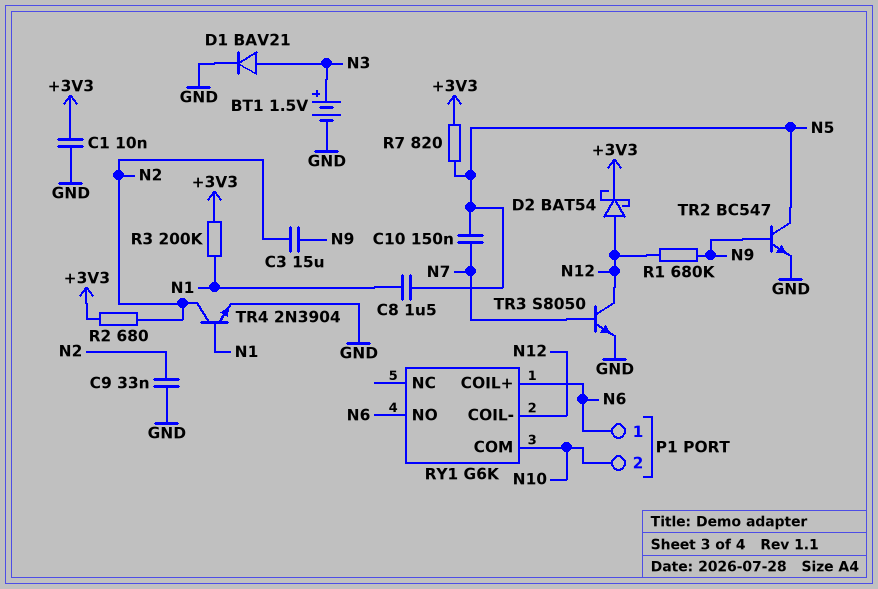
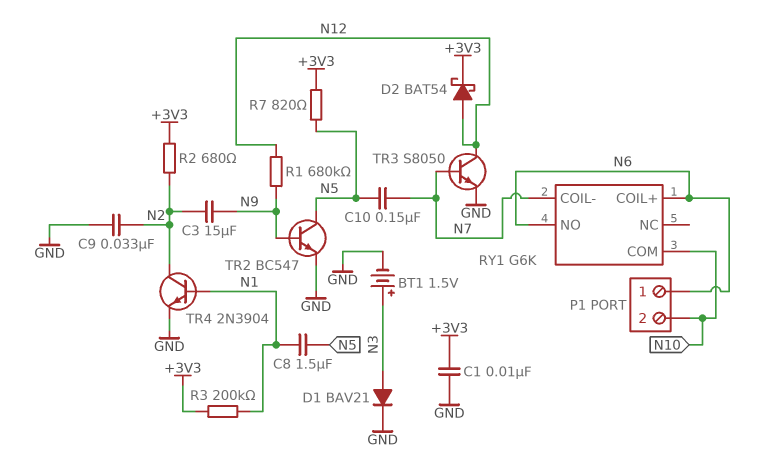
RY1 pin COIL-: N12 -> N7

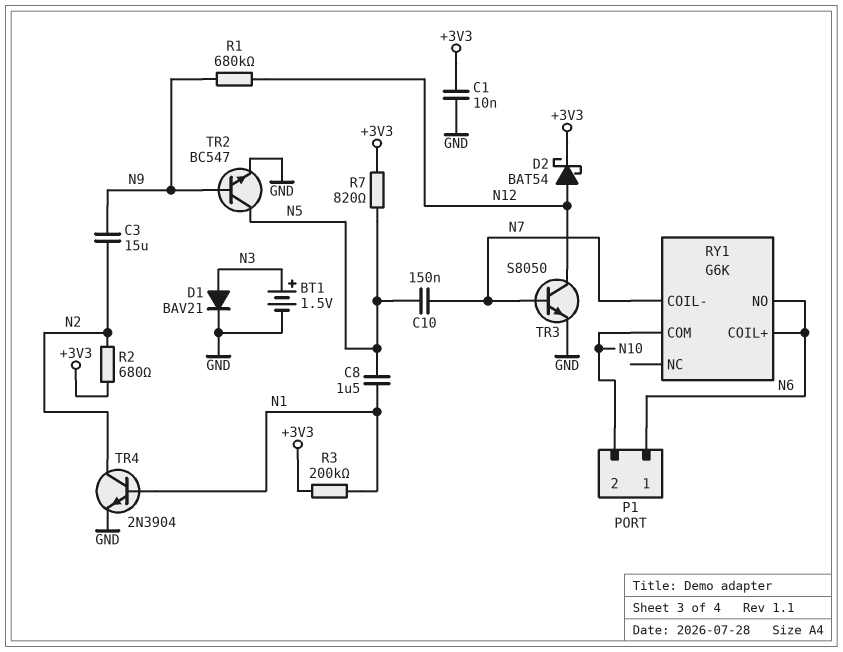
C9: 33nF (GND, N2) -> none

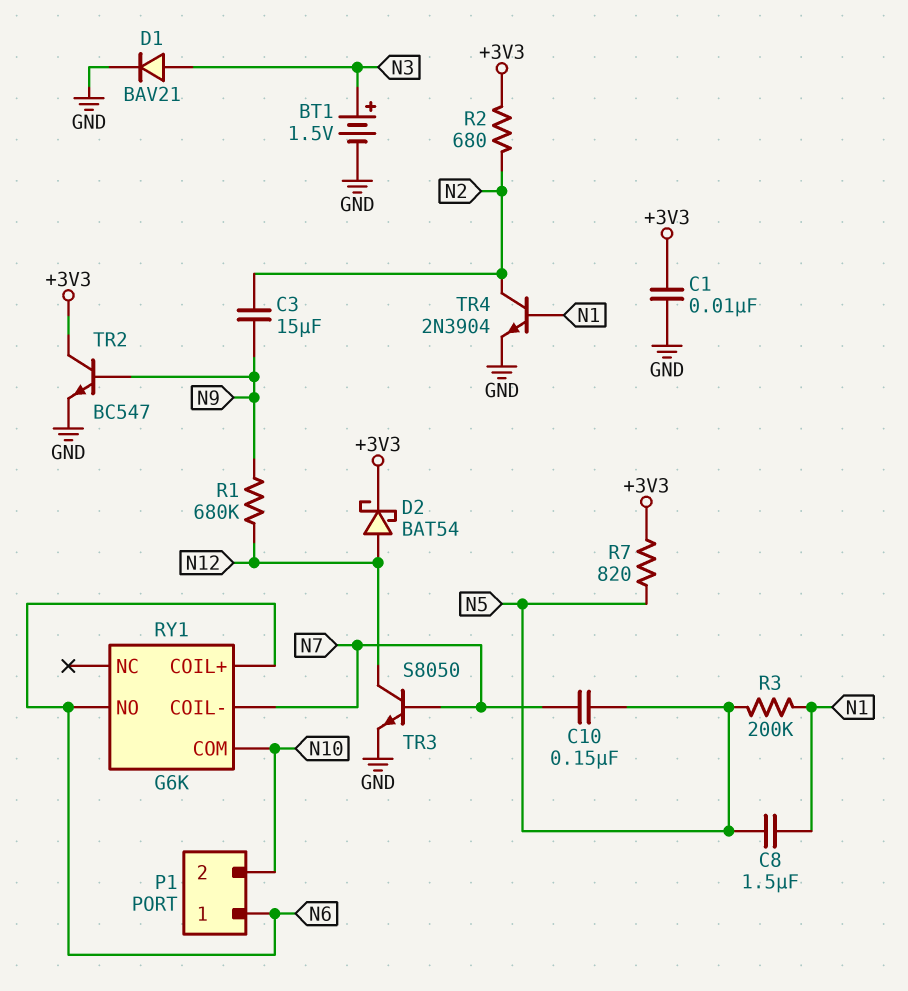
R3: 200k (+3V3, N1) -> 200k (N1, N5)
TR2: NPN BC547 (B N9, C N5, E GND) -> NPN BC547 (B N9, C +3V3, E GND)

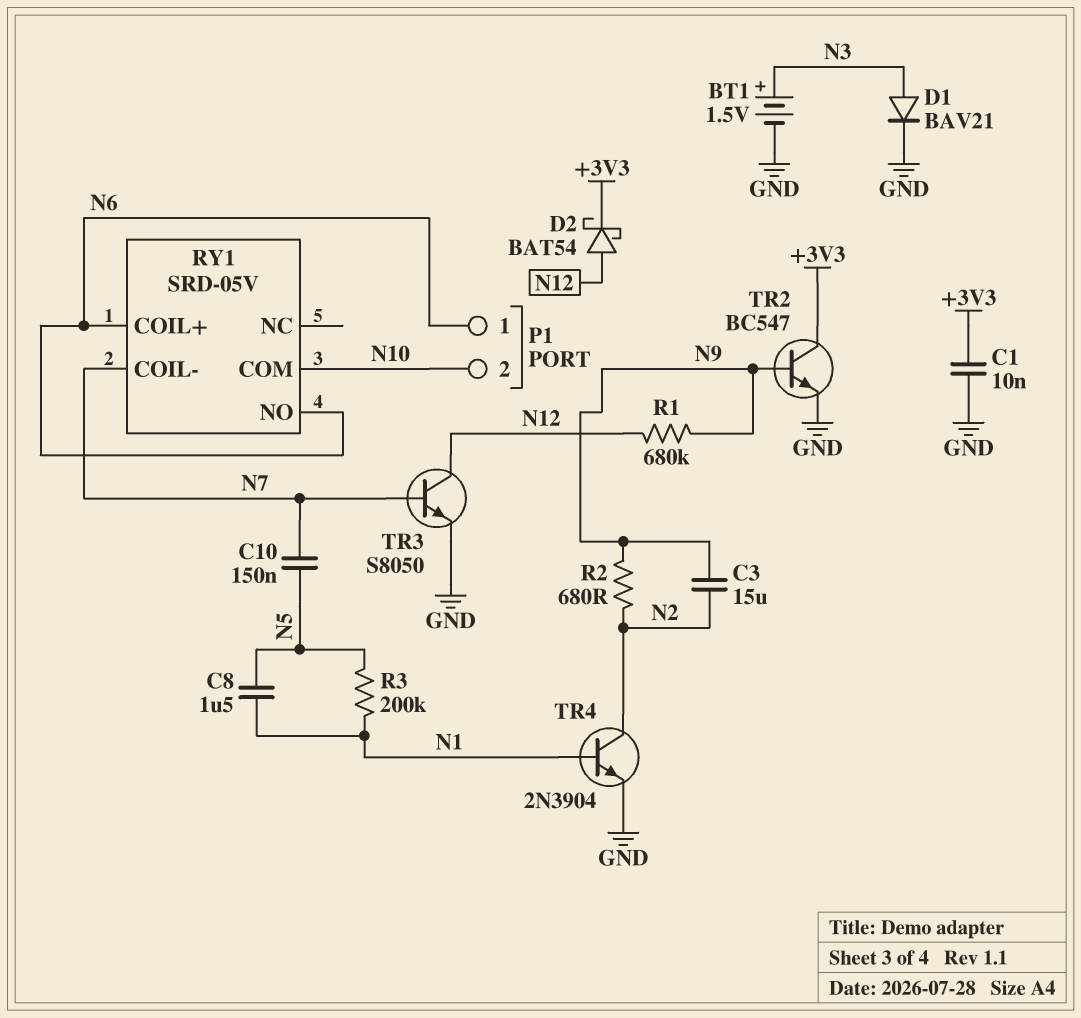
R2: 680 (+3V3, N2) -> 680 (N2, N9)
R7: 820 (+3V3, N5) -> none
RY1: G6K -> SRD-05V

